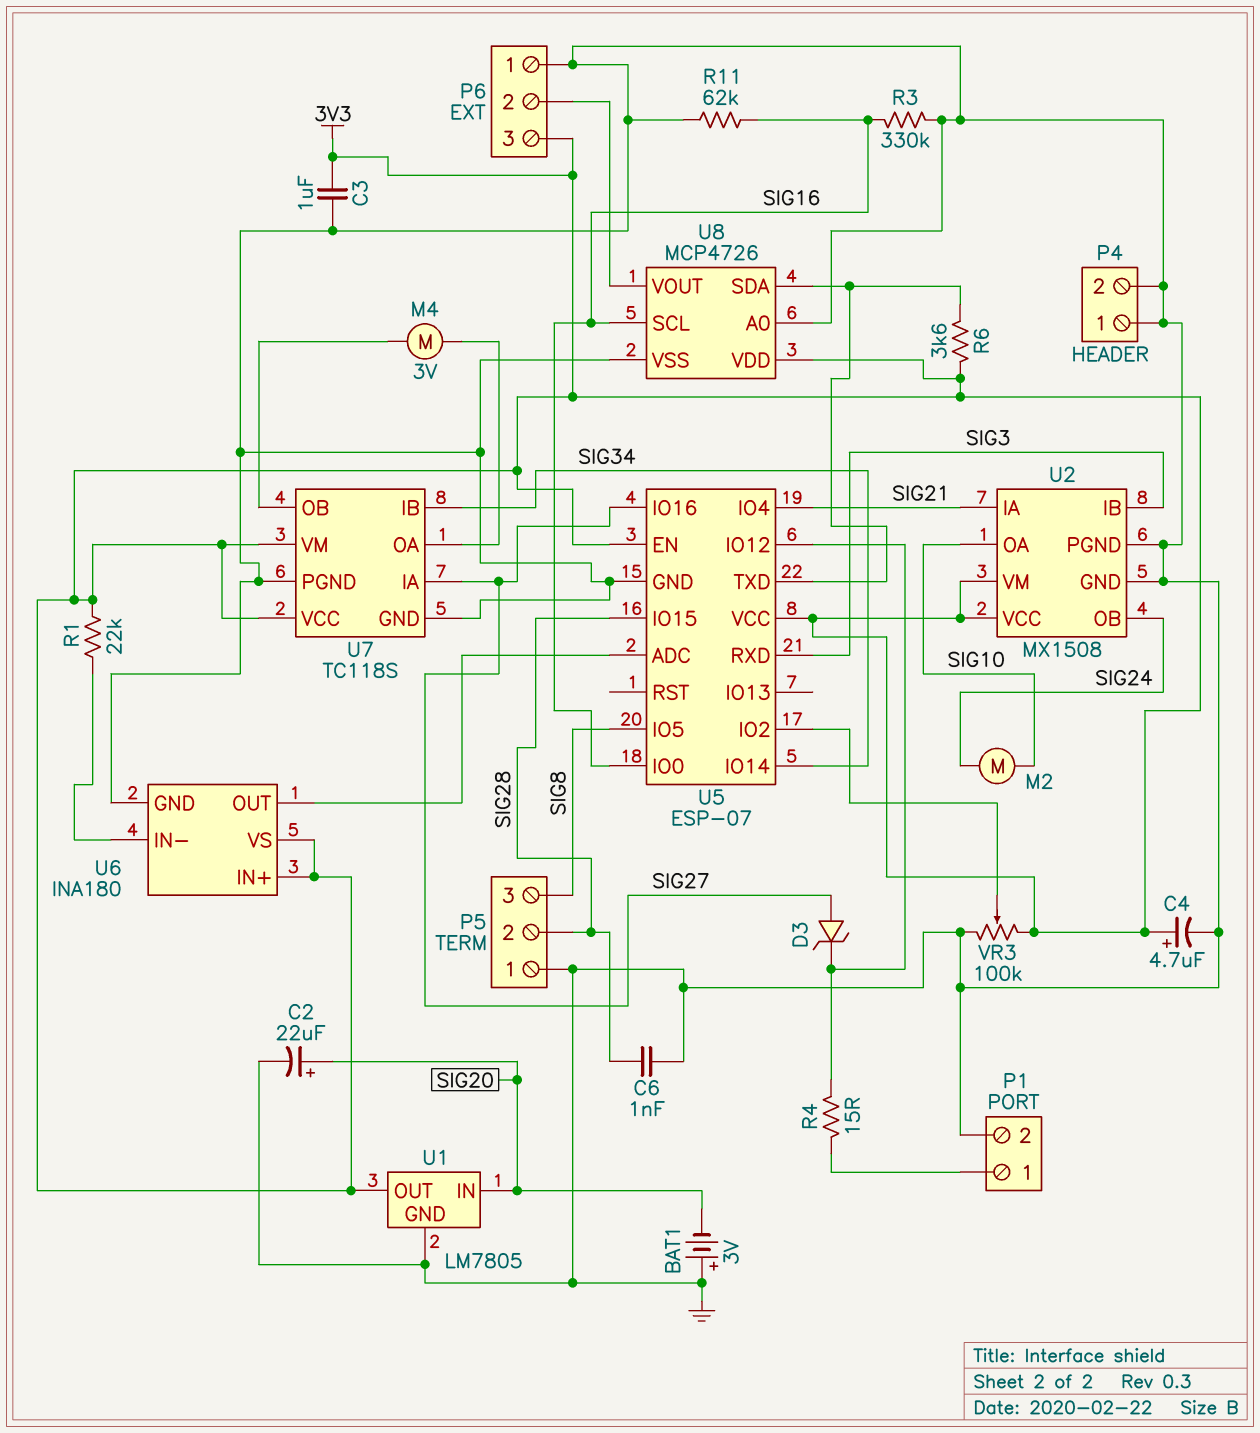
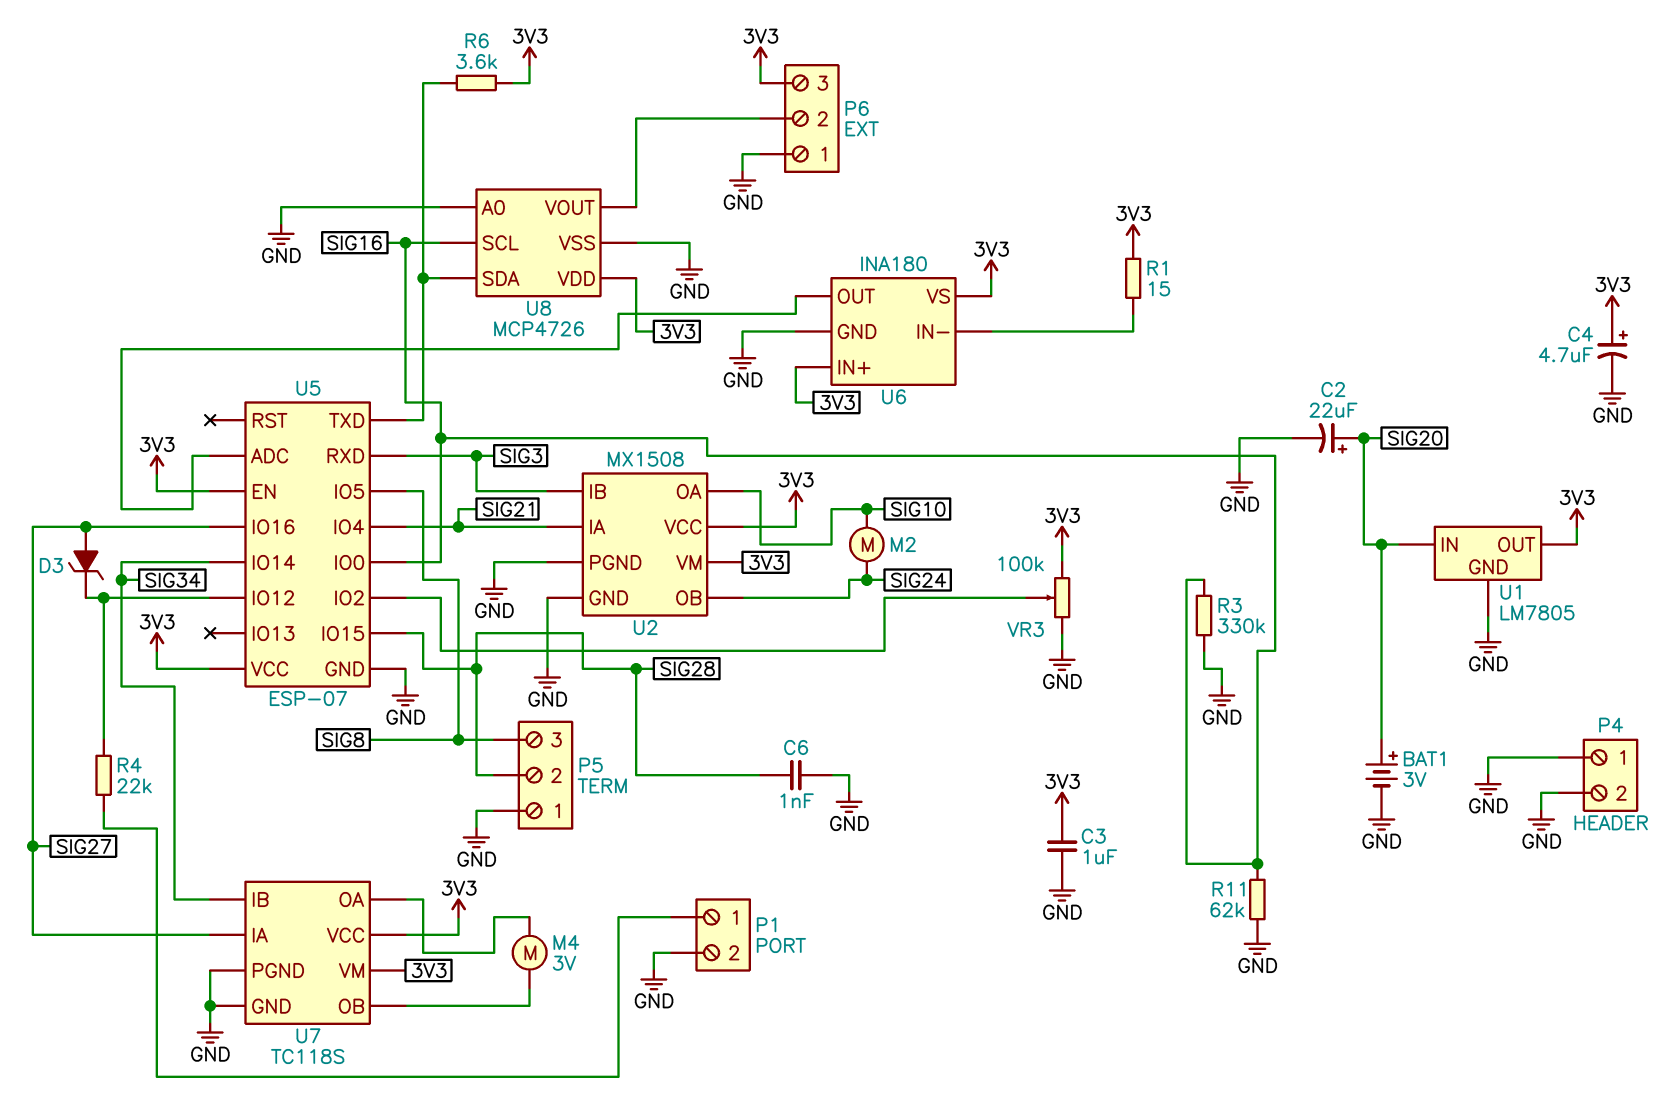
BAT1: 3V (plus GND, minus SIG20) -> 3V (plus SIG20, minus GND)
R1: 22k (3V3, U6/IN-) -> 15 (3V3, U6/IN-)
R4: 15 (P1/1, U5/IO12) -> 22k (P1/1, U5/IO12)

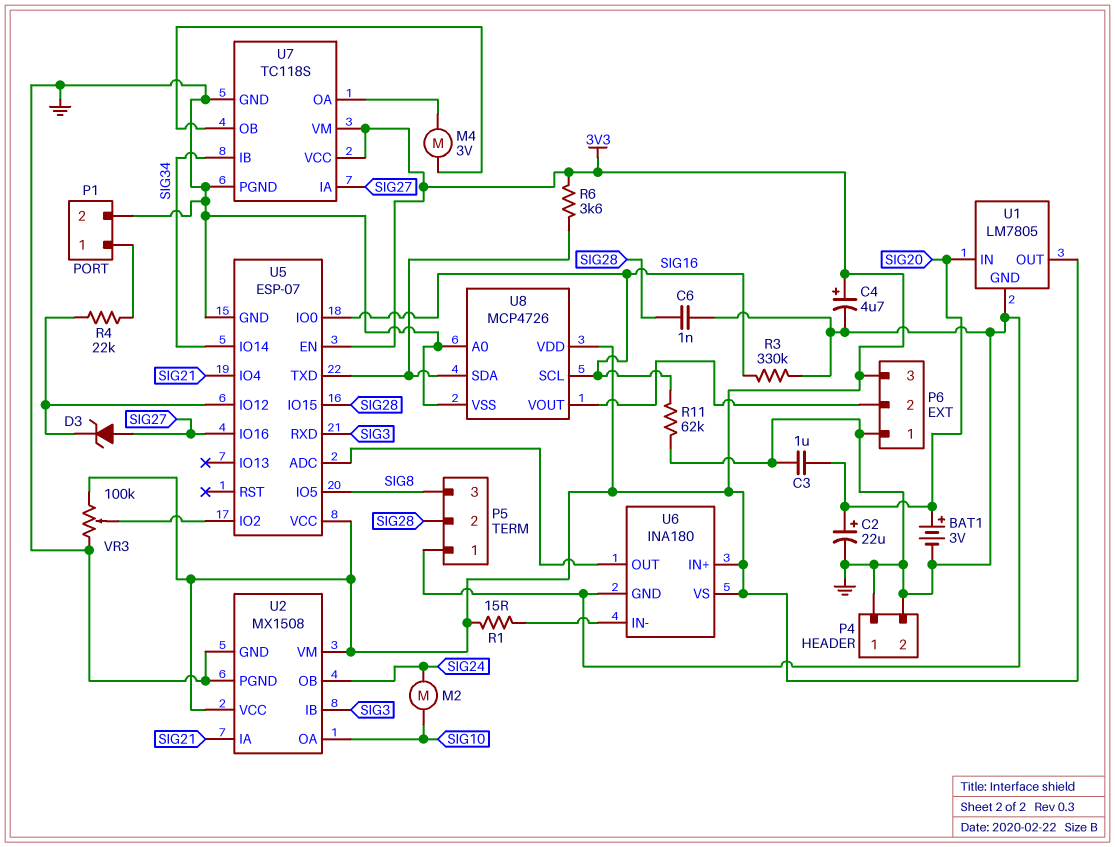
C3: 1uF (3V3, GND) -> 1uF (GND, SIG20)

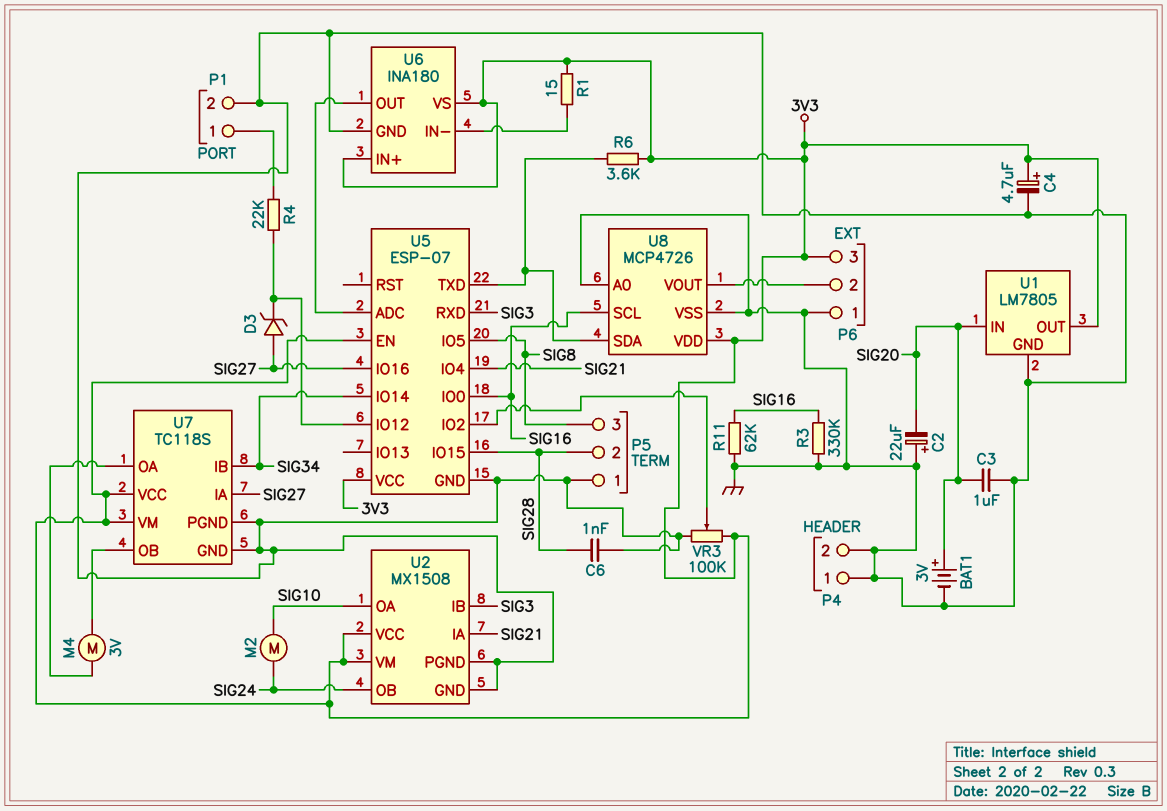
C2: 22uF (plus SIG20, minus GND) -> 22uF (plus GND, minus SIG20)

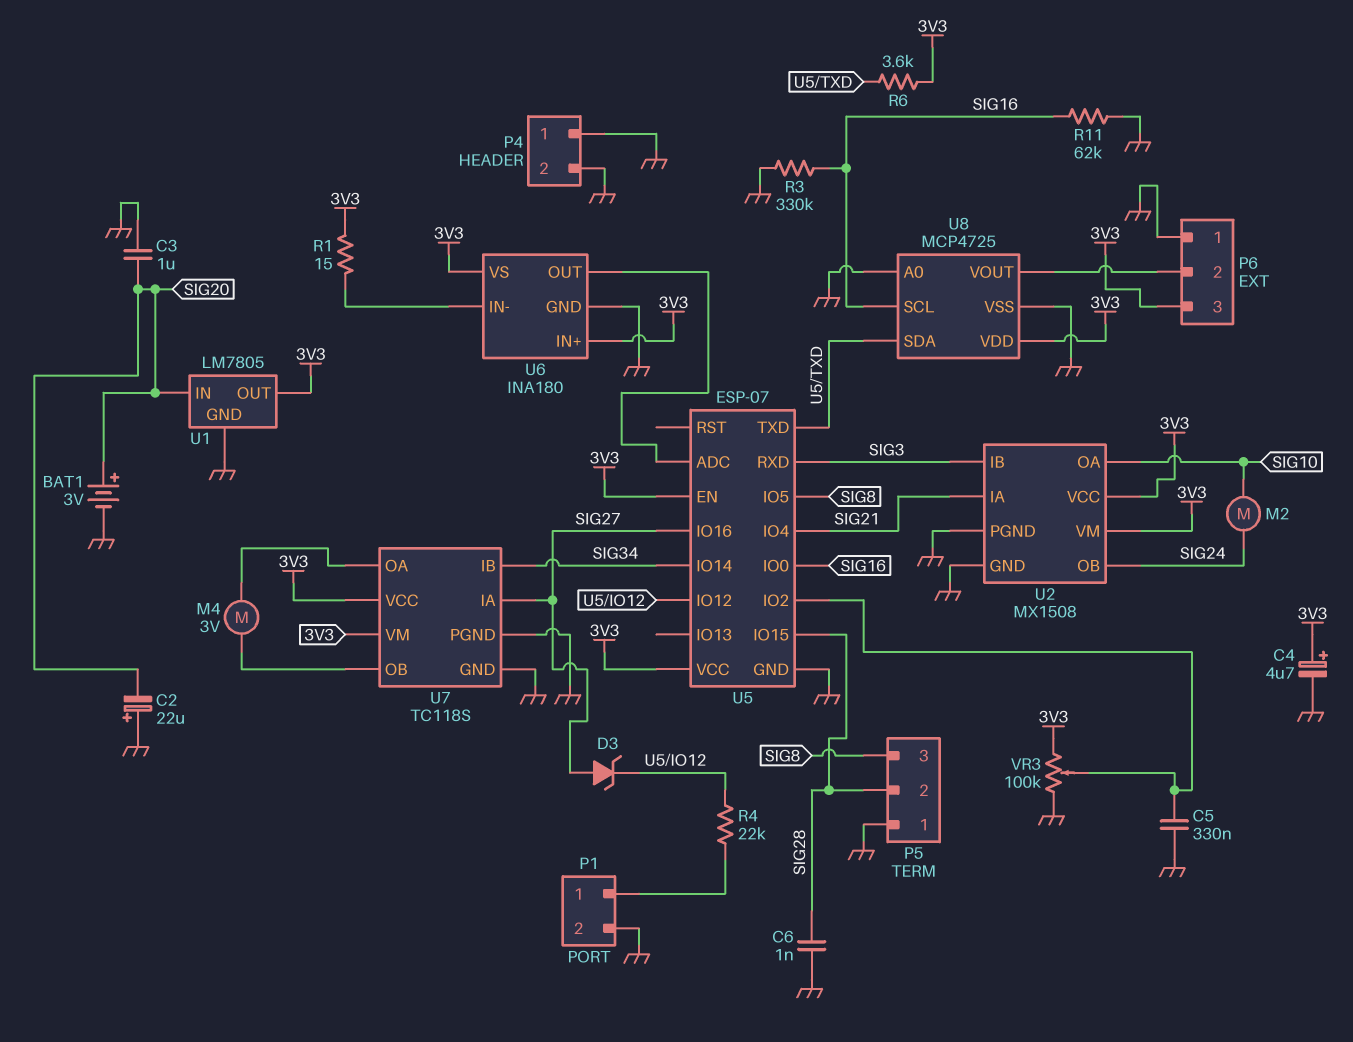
C5: none -> 330nF (GND, U5/IO2)
U8: MCP4726 -> MCP4725

